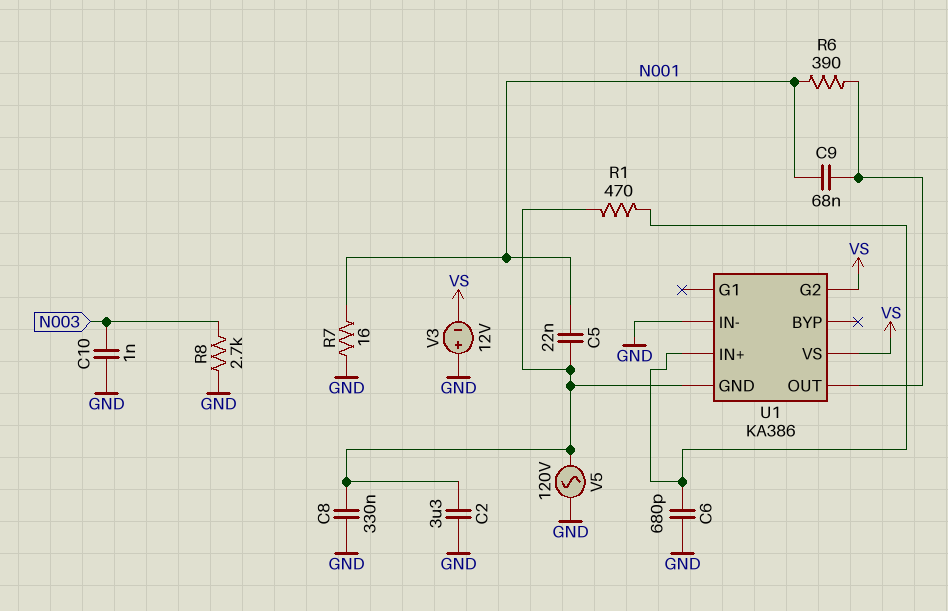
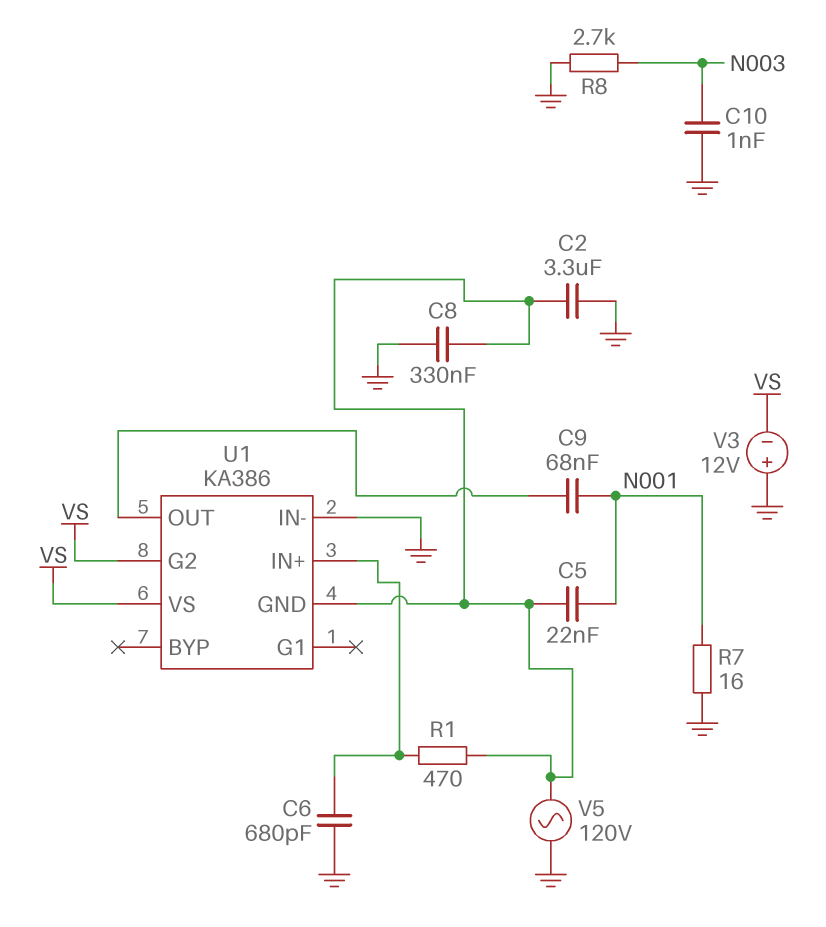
R6: 390 (N001, U1/OUT) -> none

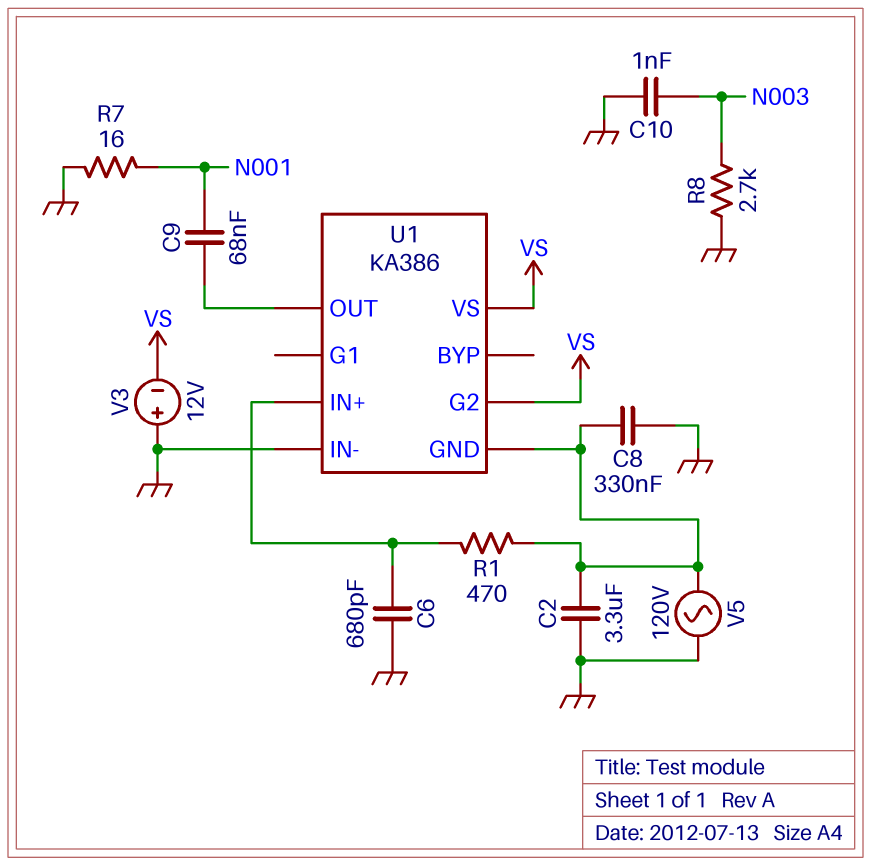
C5: 22nF (N001, U1/GND) -> none

